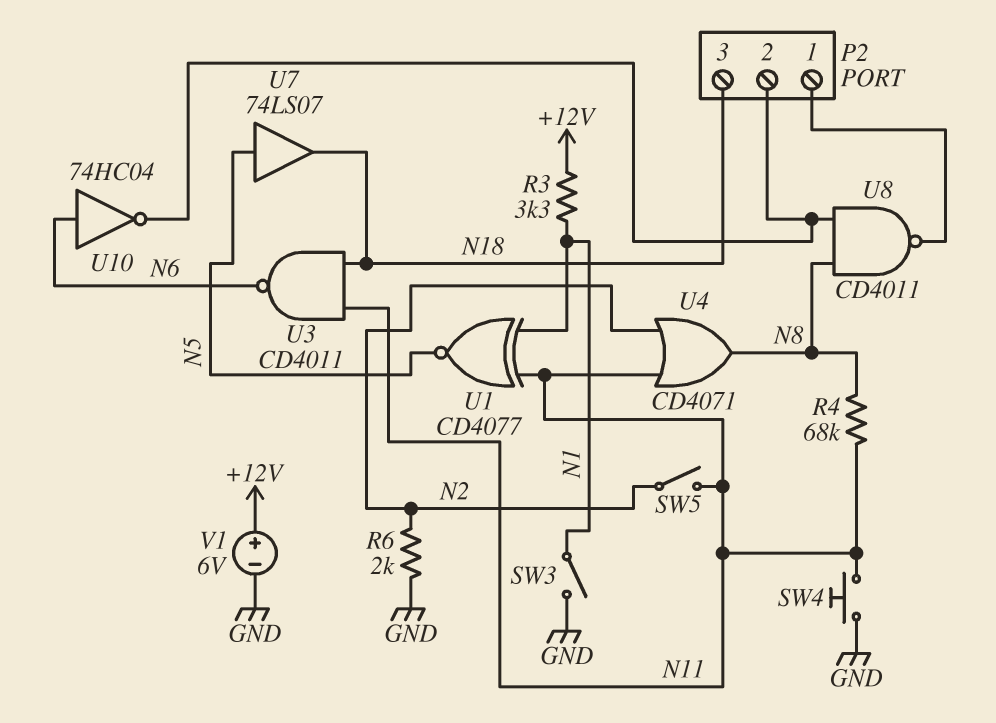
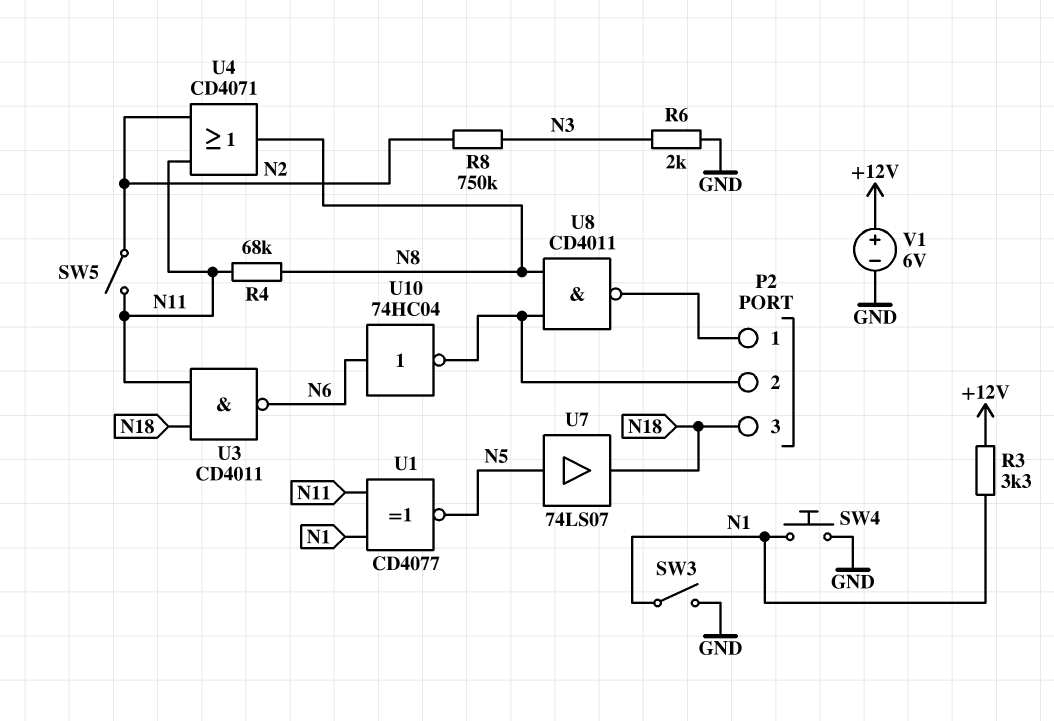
R6: 2k (GND, N2) -> 2k (GND, N3)
R8: none -> 750k (N2, N3)
SW4: button (GND, N11) -> button (GND, N1)

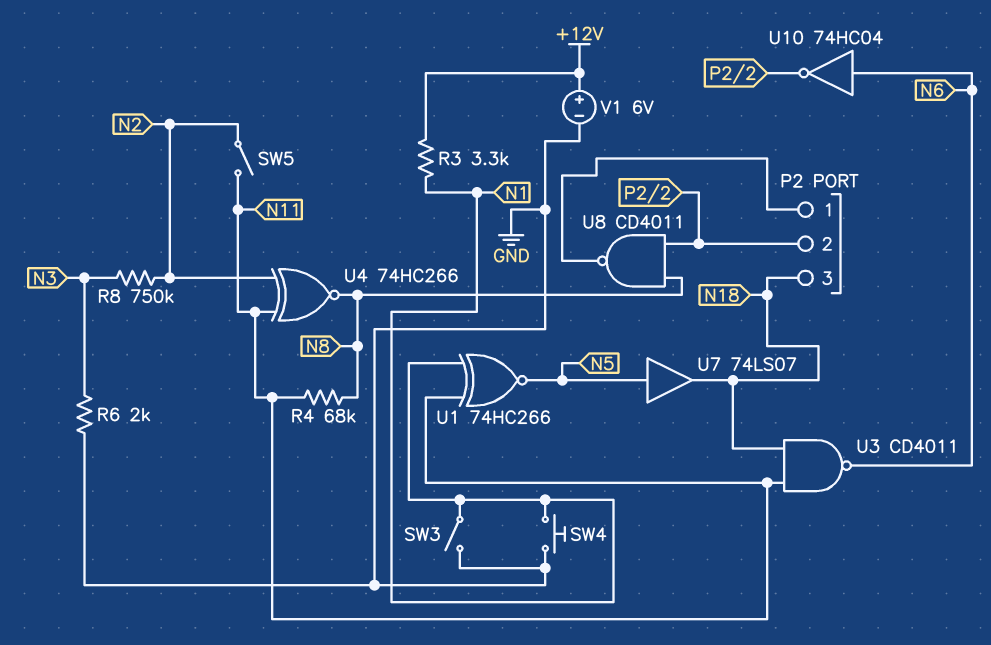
U1: XNOR CD4077 (in N1, in N11, out N5) -> XNOR 74HC266 (in N1, in N11, out N5)
U4: OR CD4071 (in N2, in N11, out N8) -> XNOR 74HC266 (in N2, in N11, out N8)

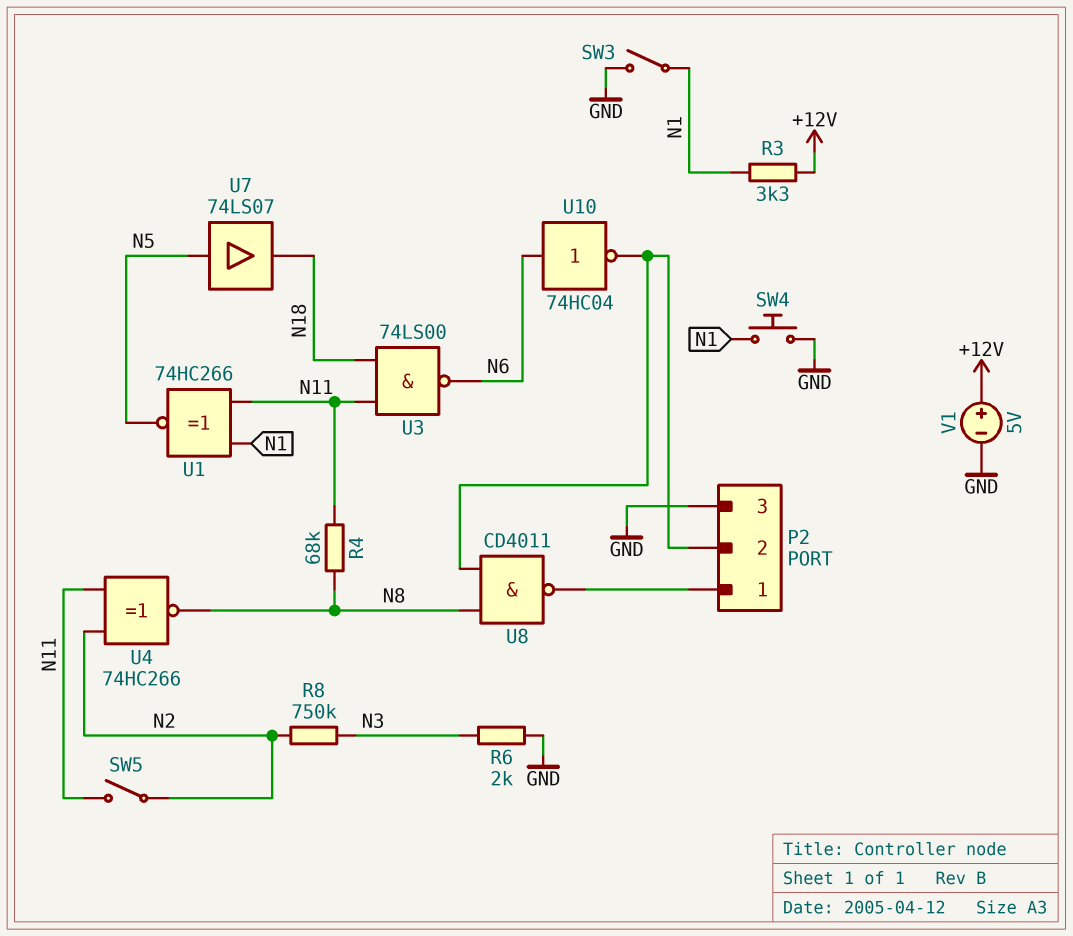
P2 pin 3: N18 -> GND
U3: NAND CD4011 (in N11, in N18, out N6) -> NAND 74LS00 (in N11, in N18, out N6)
V1: 6V (plus +12V, minus GND) -> 5V (plus +12V, minus GND)

